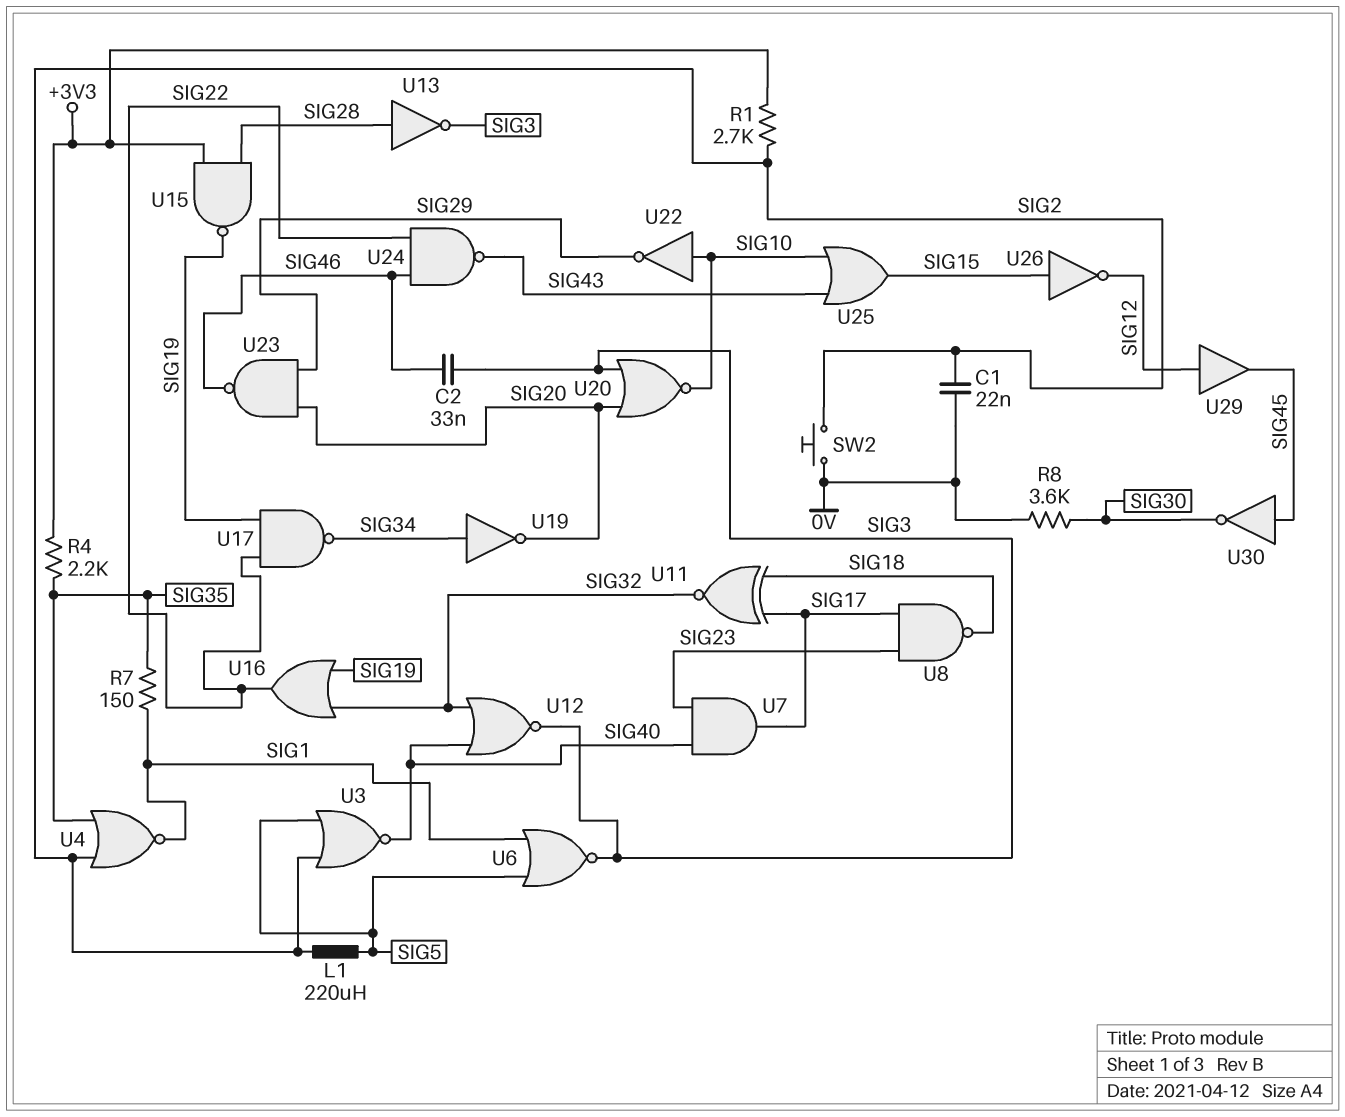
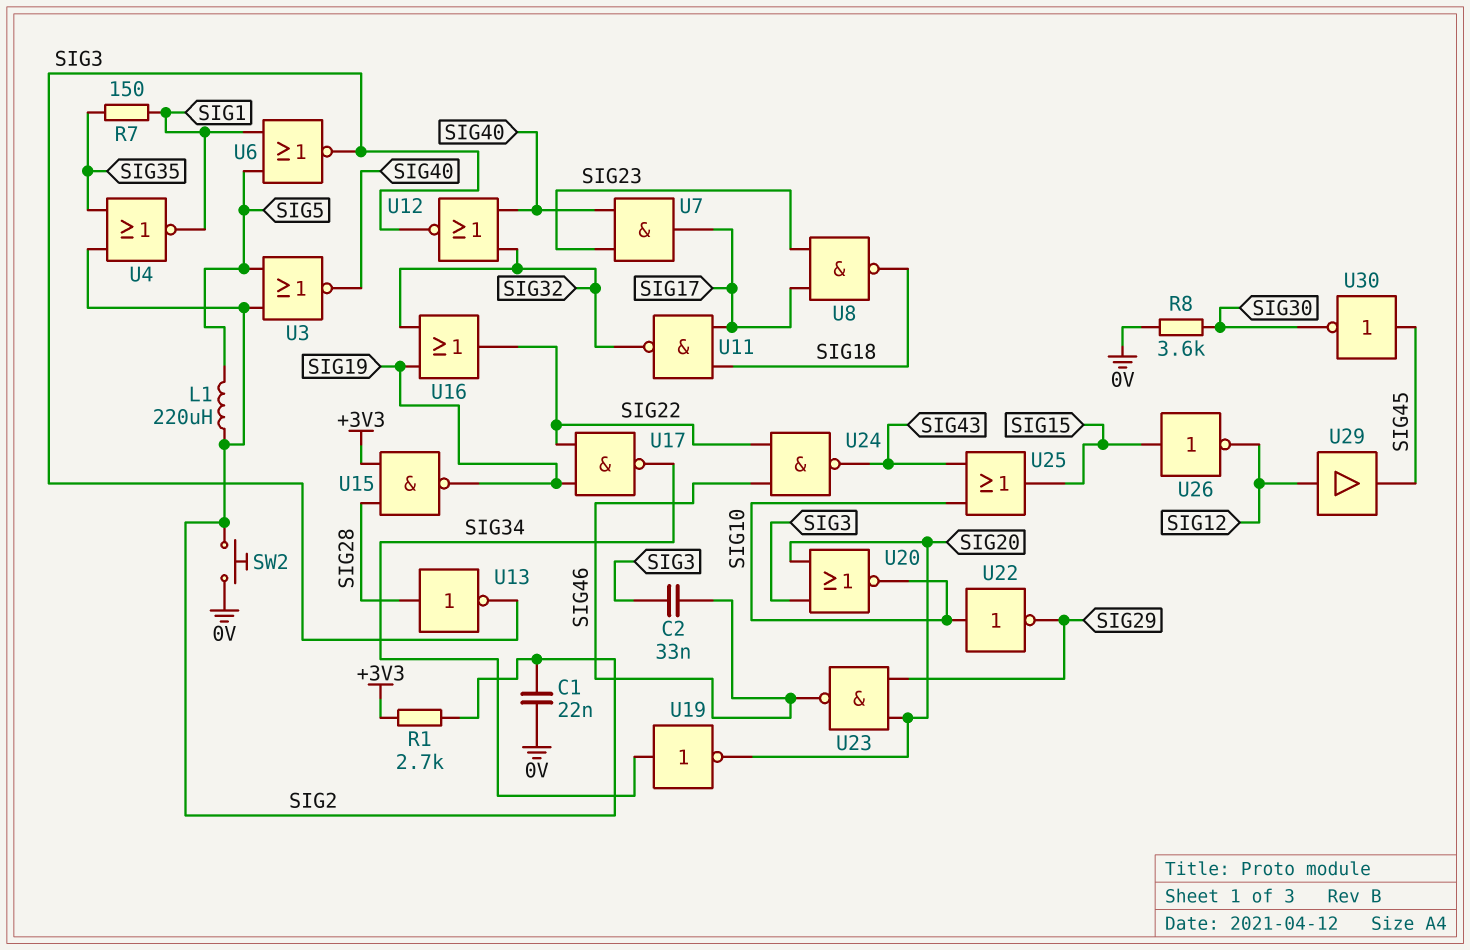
R4: 2.2k (+3V3, SIG35) -> none
U11: XNOR (in SIG17, in SIG18, out SIG32) -> NAND (in SIG17, in SIG18, out SIG32)

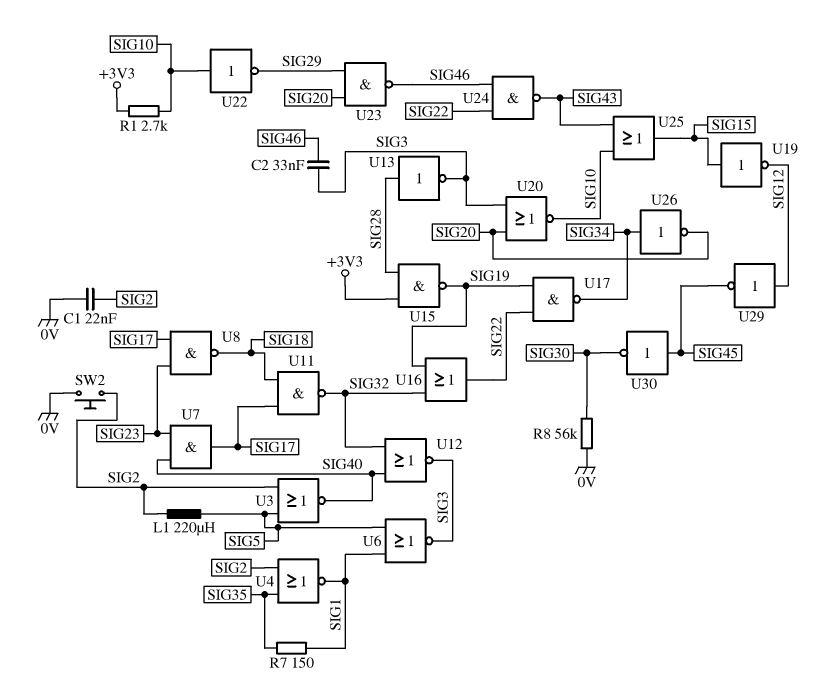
R1: 2.7k (+3V3, SIG2) -> 2.7k (+3V3, SIG10)
R8: 3.6k (0V, SIG30) -> 56k (0V, SIG30)
U19: NOT (in SIG34, out SIG20) -> NOT (in SIG15, out SIG12)
U26: NOT (in SIG15, out SIG12) -> NOT (in SIG34, out SIG20)
U29: buffer (in SIG12, out SIG45) -> NOT (in SIG12, out SIG45)

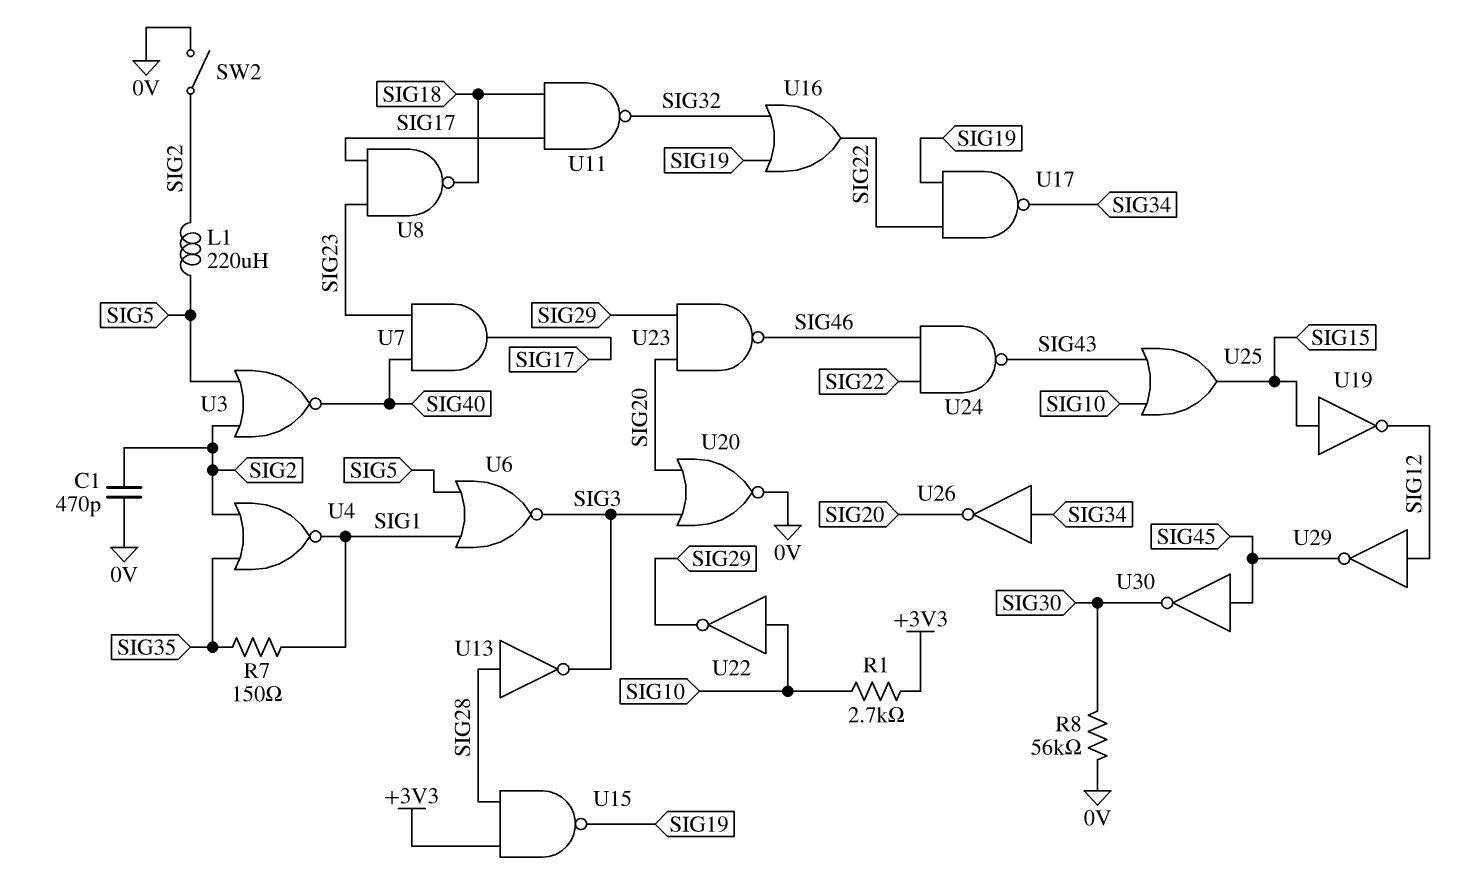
C1: 22nF (0V, SIG2) -> 470pF (0V, SIG2)
C2: 33nF (SIG3, SIG46) -> none
SW2: button (0V, SIG2) -> switch (0V, SIG2)
U12: NOR (in SIG32, in SIG40, out SIG3) -> none
U20: NOR (in SIG3, in SIG20, out SIG10) -> NOR (in SIG3, in SIG20, out 0V)

